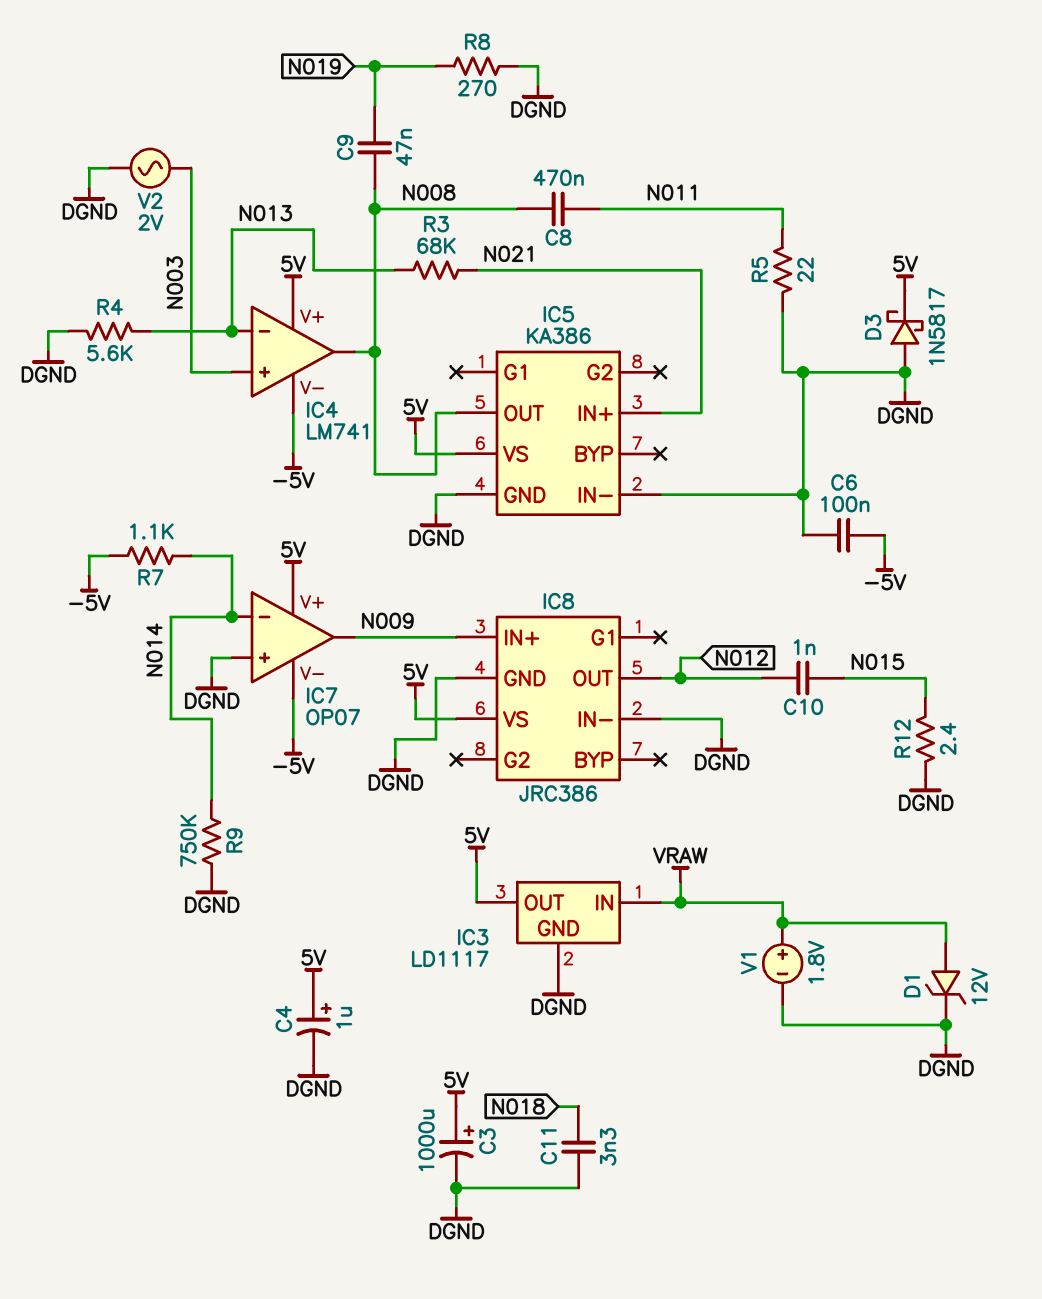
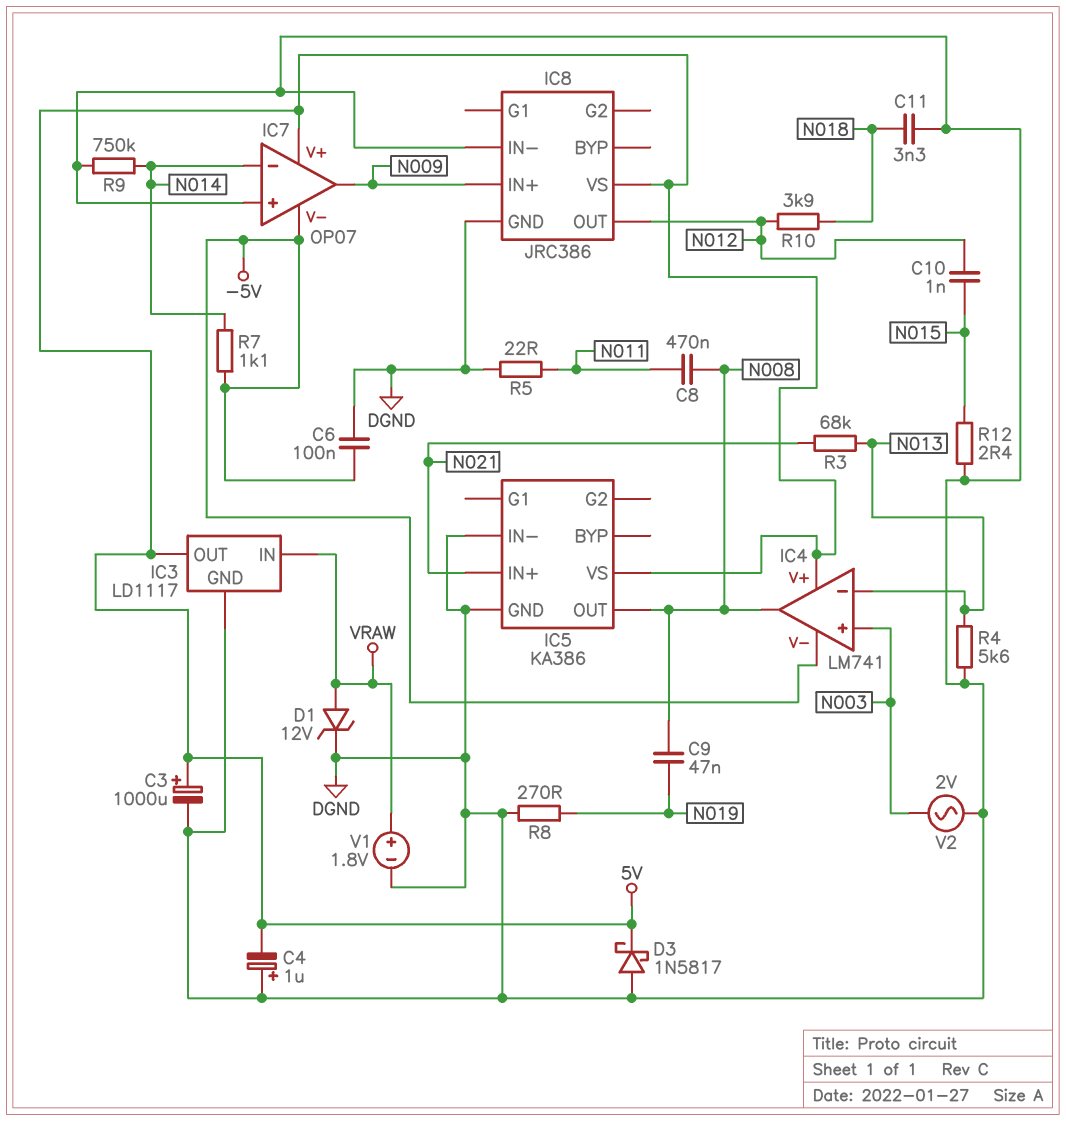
C4: 1uF (plus 5V, minus DGND) -> 1uF (plus DGND, minus 5V)
R10: none -> 3.9k (N012, N018)

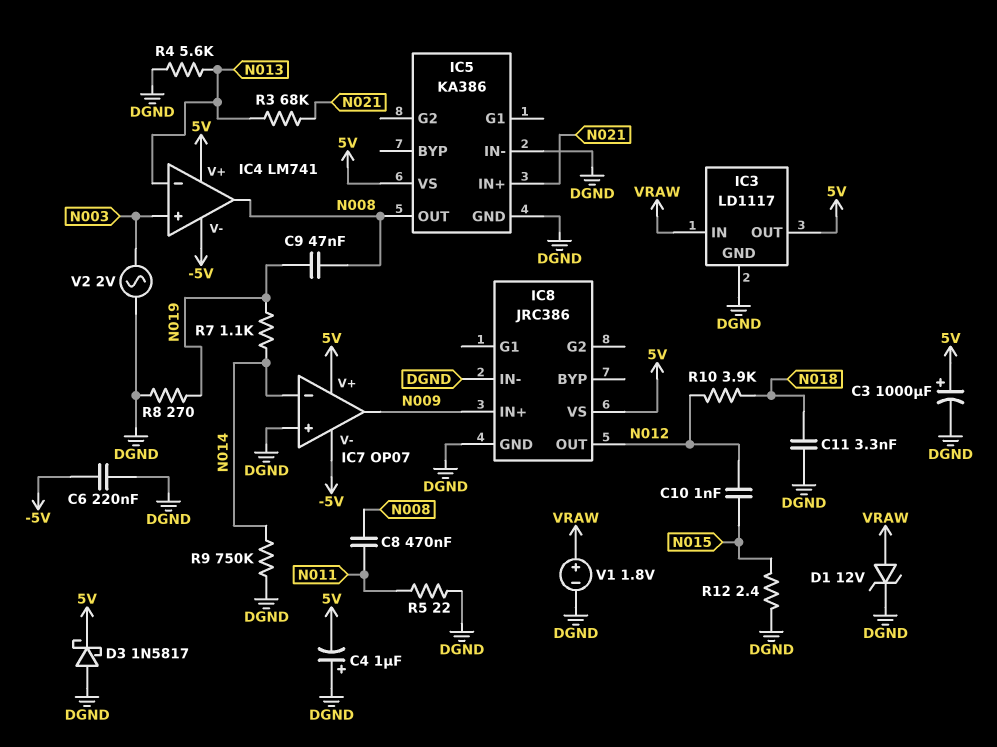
C6: 100nF (-5V, DGND) -> 220nF (-5V, DGND)
R7: 1.1k (-5V, N014) -> 1.1k (N014, N019)

